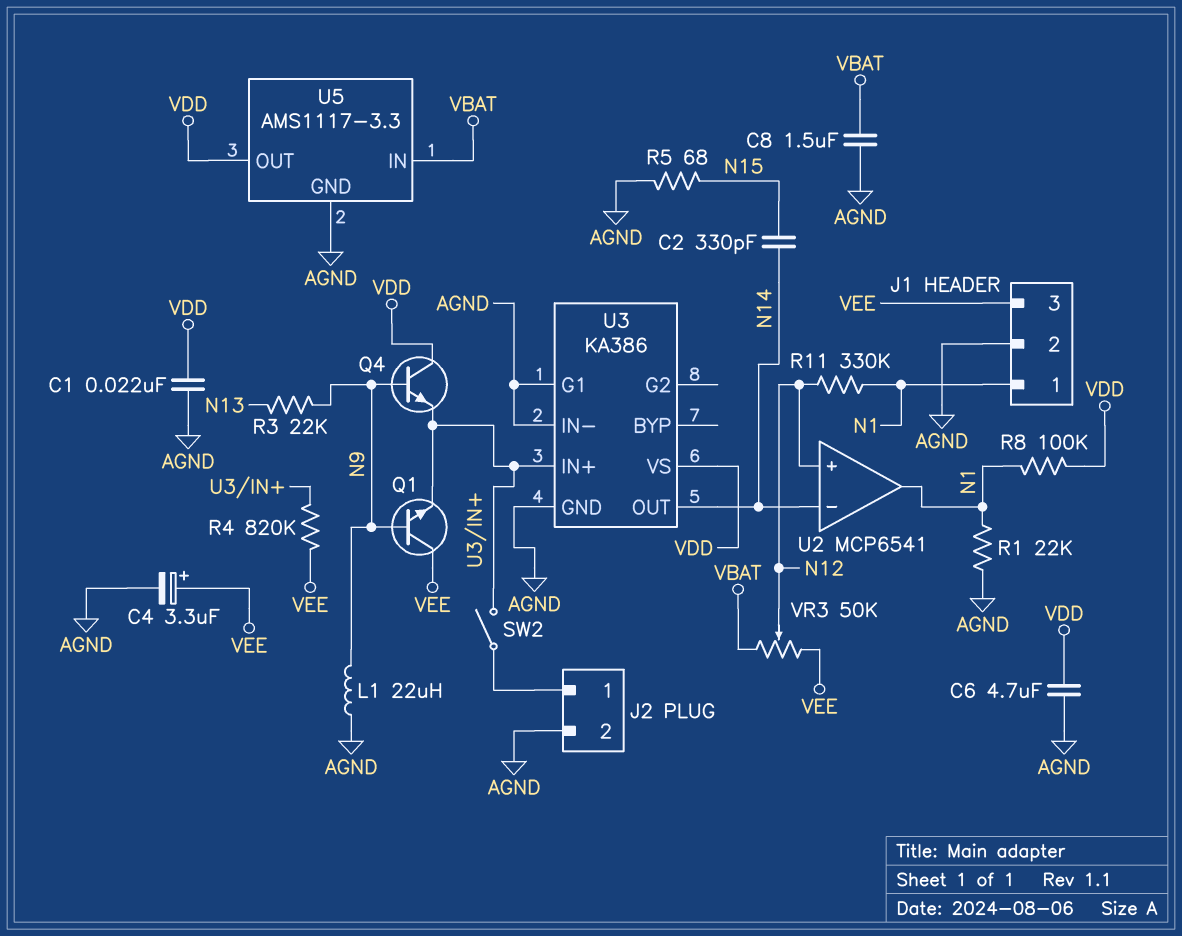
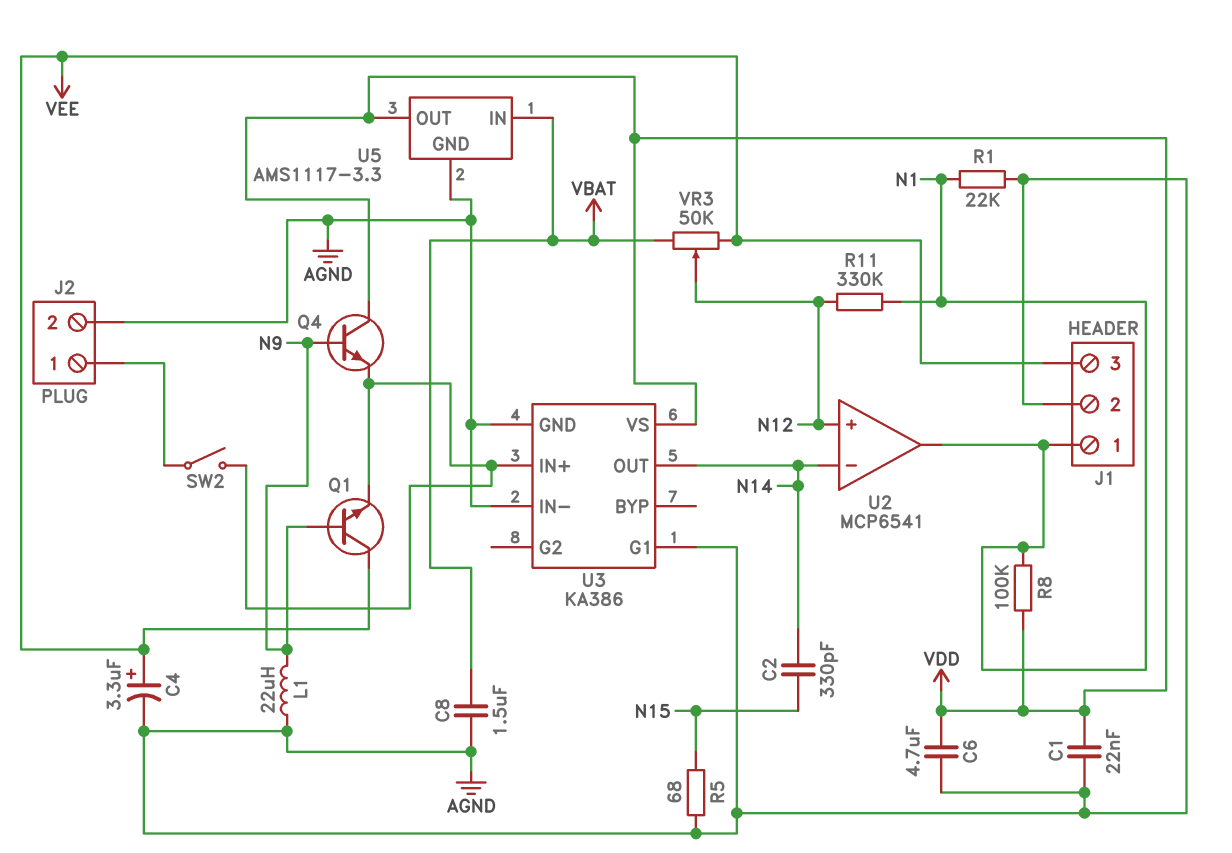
R3: 22k (N9, N13) -> none
R4: 820k (U3/IN+, VEE) -> none

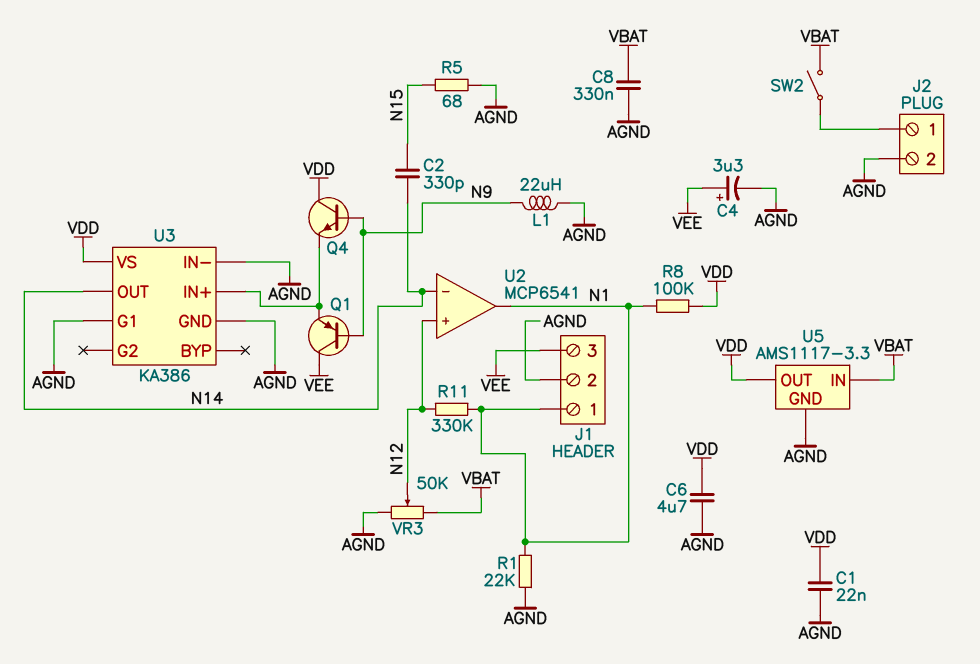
C8: 1.5uF (AGND, VBAT) -> 330nF (AGND, VBAT)
Q1: NPN (B N9, C VEE, E U3/IN+) -> PNP (B N9, C VEE, E U3/IN+)
SW2: switch (J2/1, U3/IN+) -> switch (J2/1, VBAT)
VR3: 50k (VBAT, VEE, wiper N12) -> 50k (AGND, VBAT, wiper N12)

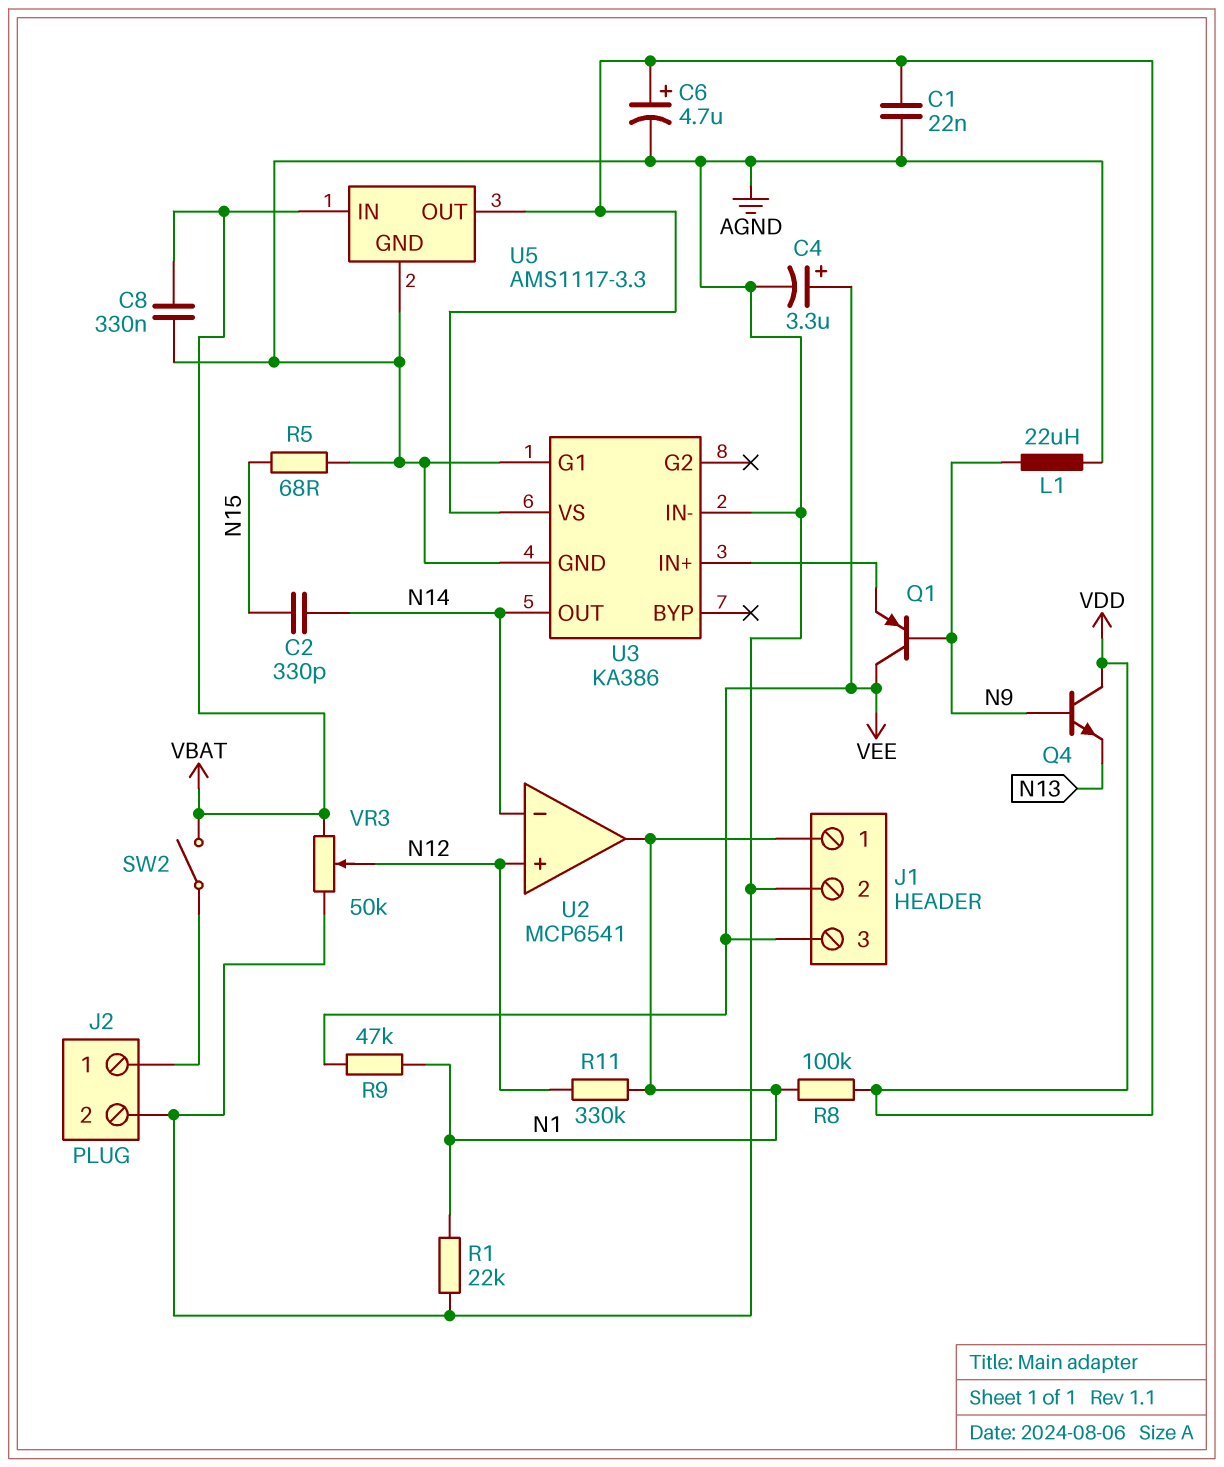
C6: 4.7uF (AGND, VDD) -> 4.7uF (plus VDD, minus AGND)
Q4: NPN (B N9, C VDD, E U3/IN+) -> NPN (B N9, C VDD, E N13)
R9: none -> 47k (N1, VEE)

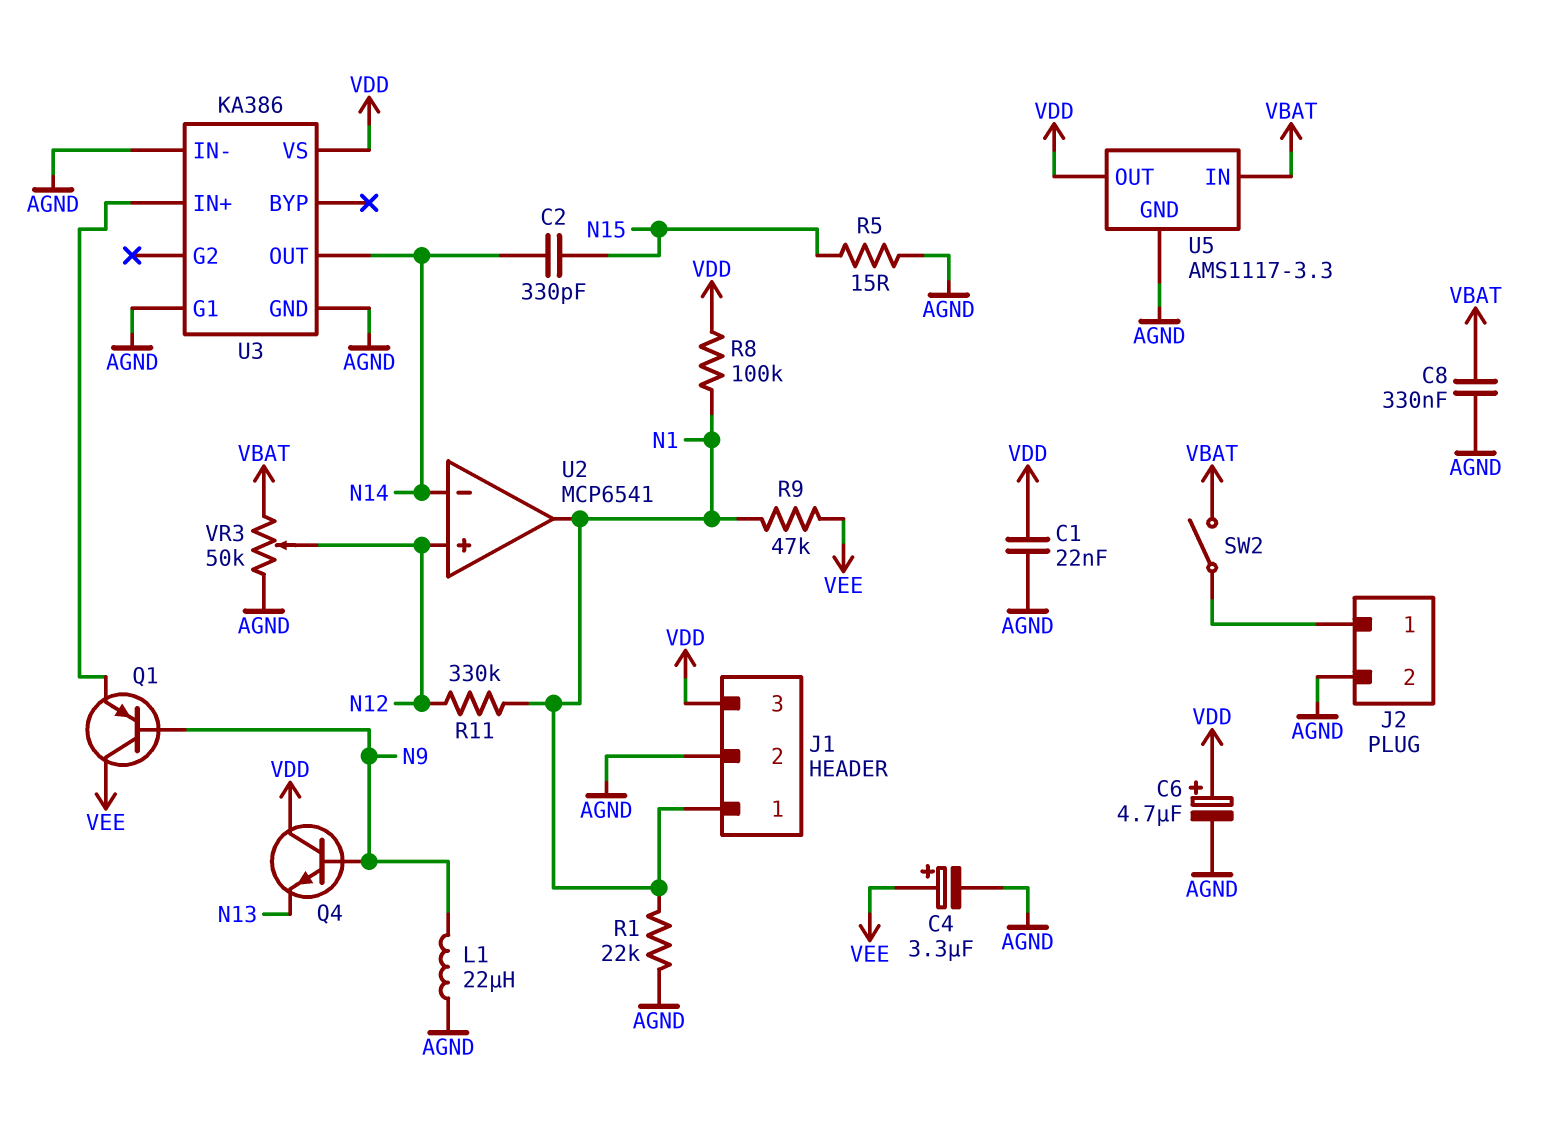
J1 pin 3: VEE -> VDD
R5: 68 (AGND, N15) -> 15 (AGND, N15)

